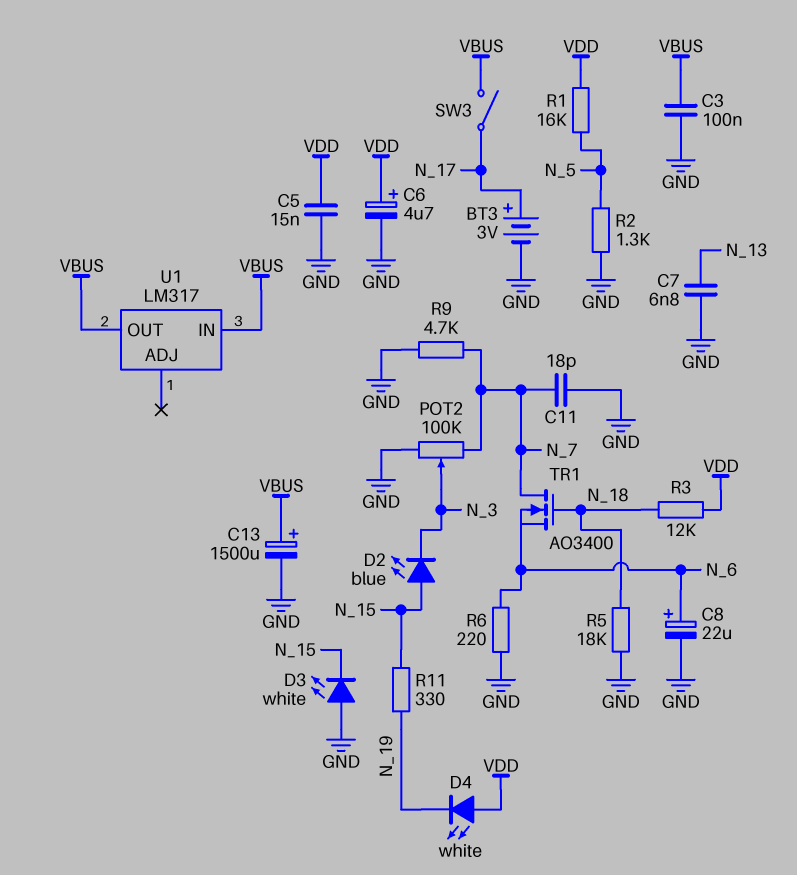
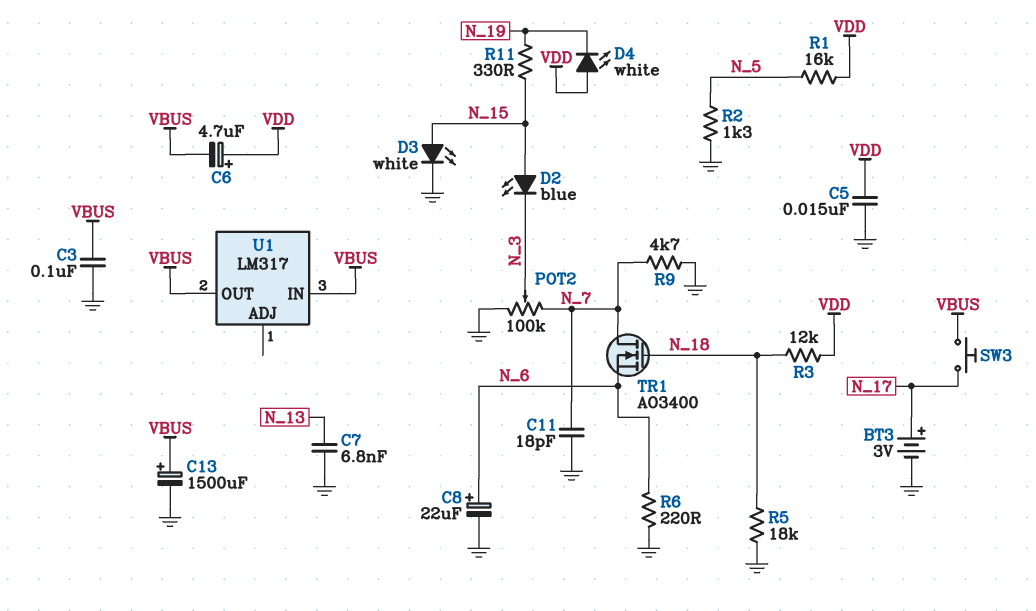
C6: 4.7uF (plus VDD, minus GND) -> 4.7uF (plus VDD, minus VBUS)
D3: LED white (A GND, K N_15) -> LED white (A N_15, K GND)
SW3: switch (N_17, VBUS) -> button (N_17, VBUS)

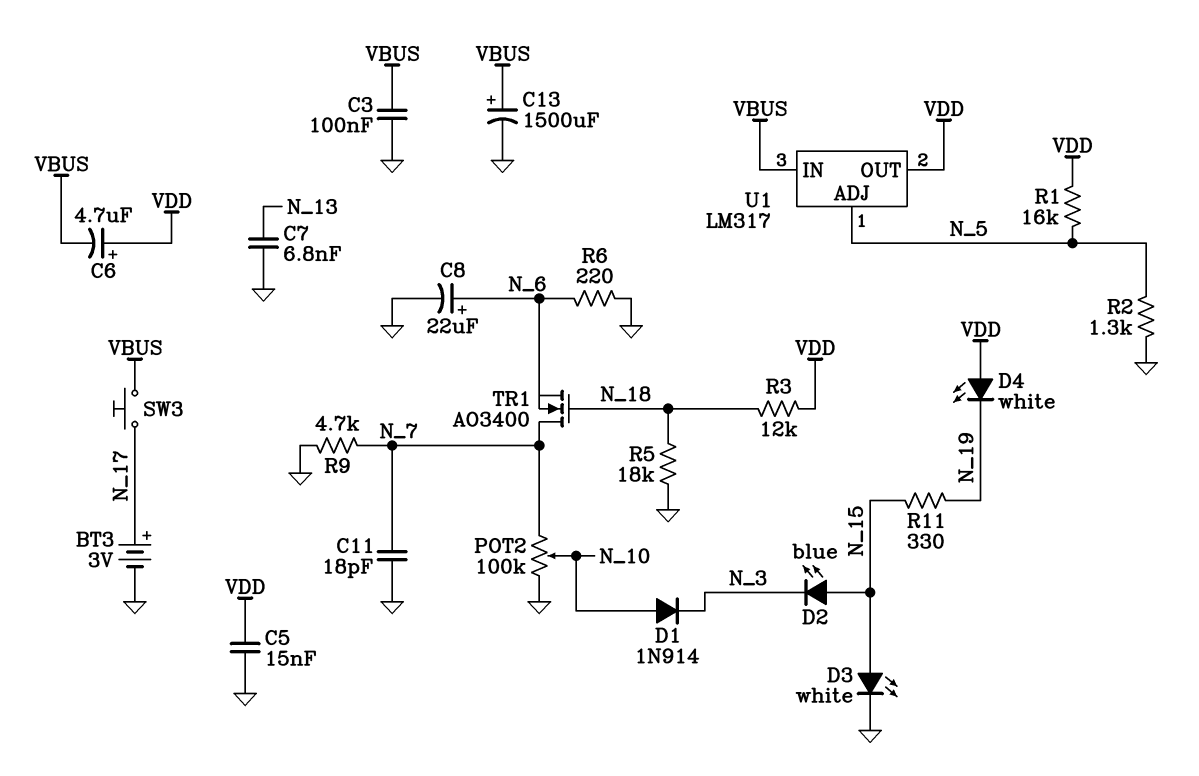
D1: none -> diode 1N914 (A N_10, K N_3)
POT2: 100k (GND, N_7, wiper N_3) -> 100k (GND, N_7, wiper N_10)
U1 pin ADJ: none -> N_5
U1 pin OUT: VBUS -> VDD

